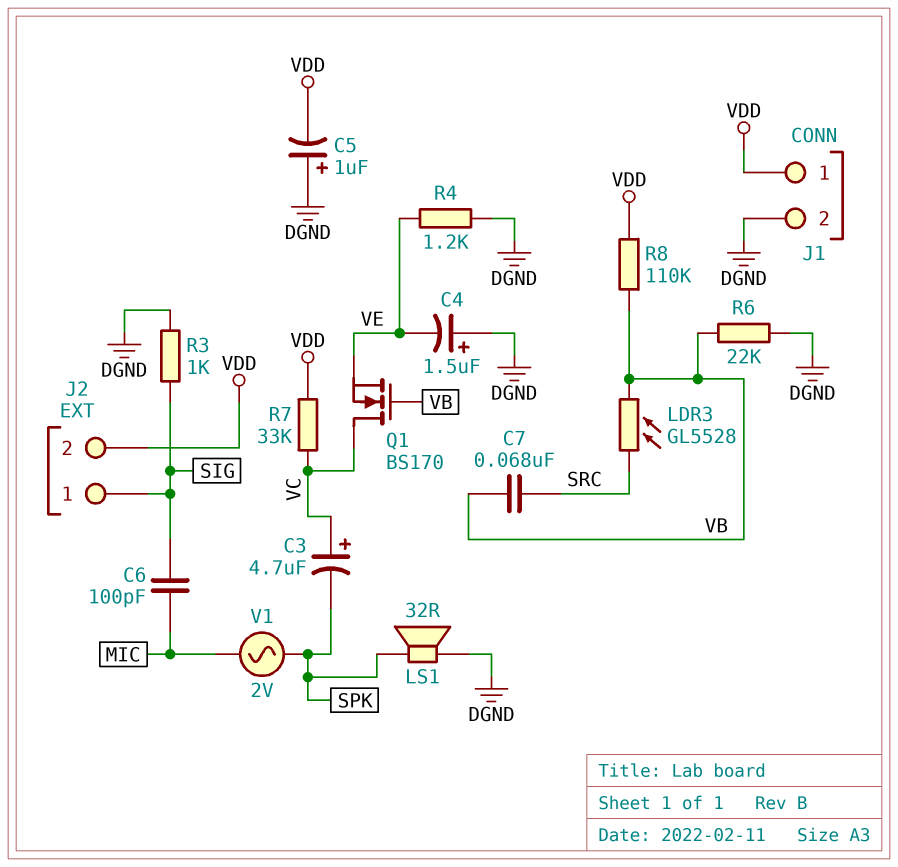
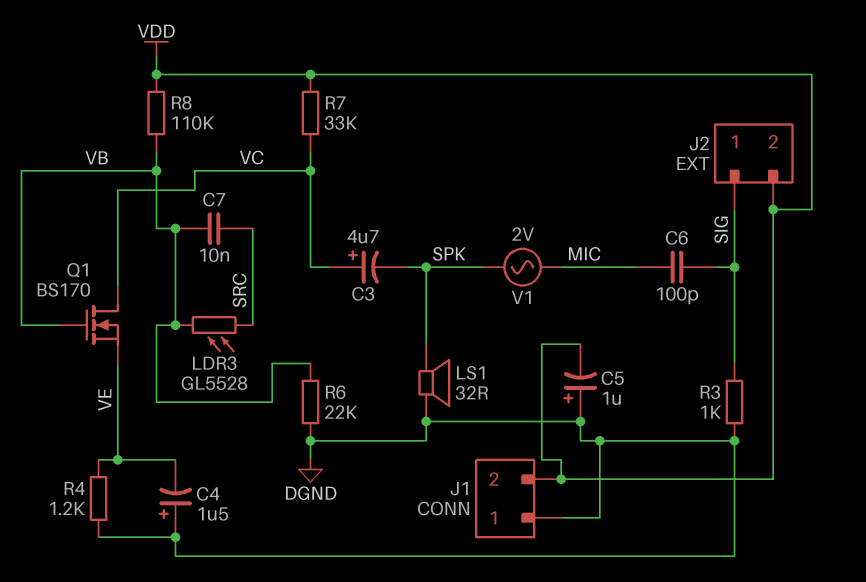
C7: 68nF (SRC, VB) -> 10nF (SRC, VB)
J1 pin 1: VDD -> DGND
J1 pin 2: DGND -> VDD

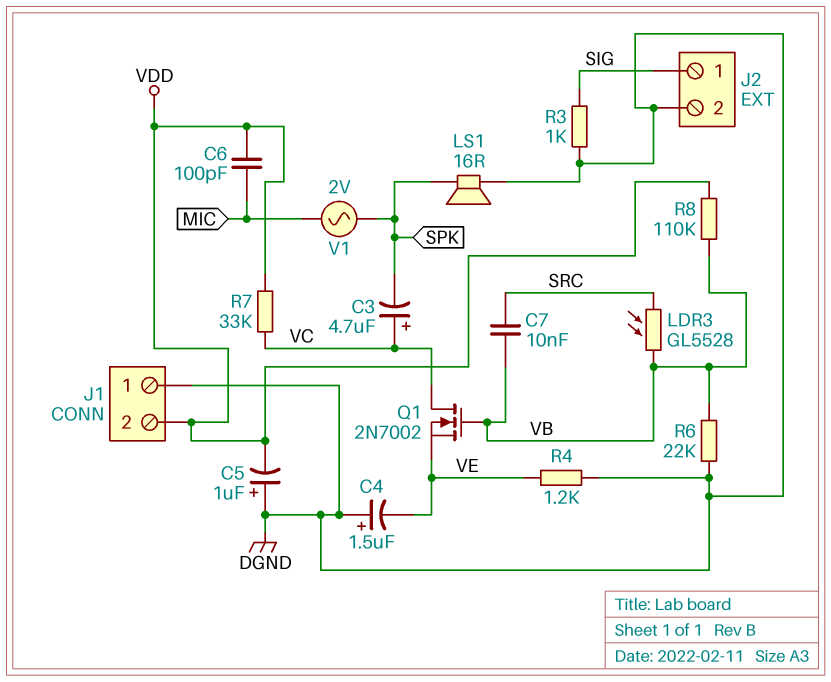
C6: 100pF (MIC, SIG) -> 100pF (MIC, VDD)
J2 pin 2: VDD -> DGND
LS1: speaker 32R (DGND, SPK) -> speaker 16R (DGND, SPK)
Q1: NMOS BS170 (G VB, D VC, S VE) -> NMOS 2N7002 (G VB, D VC, S VE)

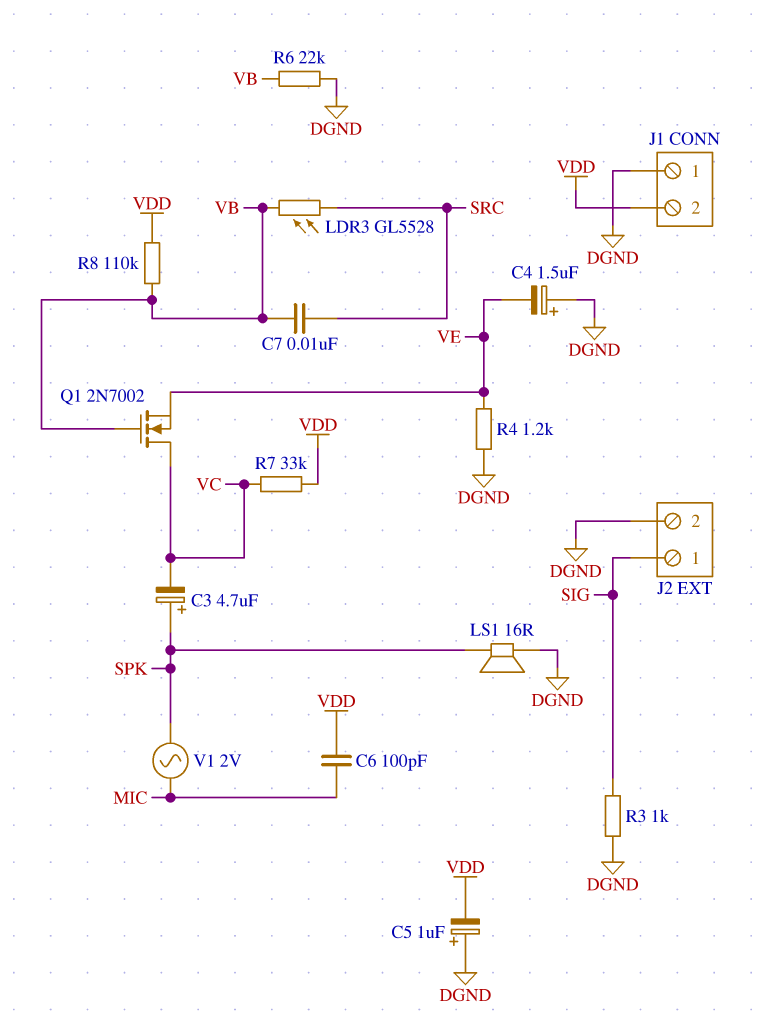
C3: 4.7uF (plus VC, minus SPK) -> 4.7uF (plus SPK, minus VC)

